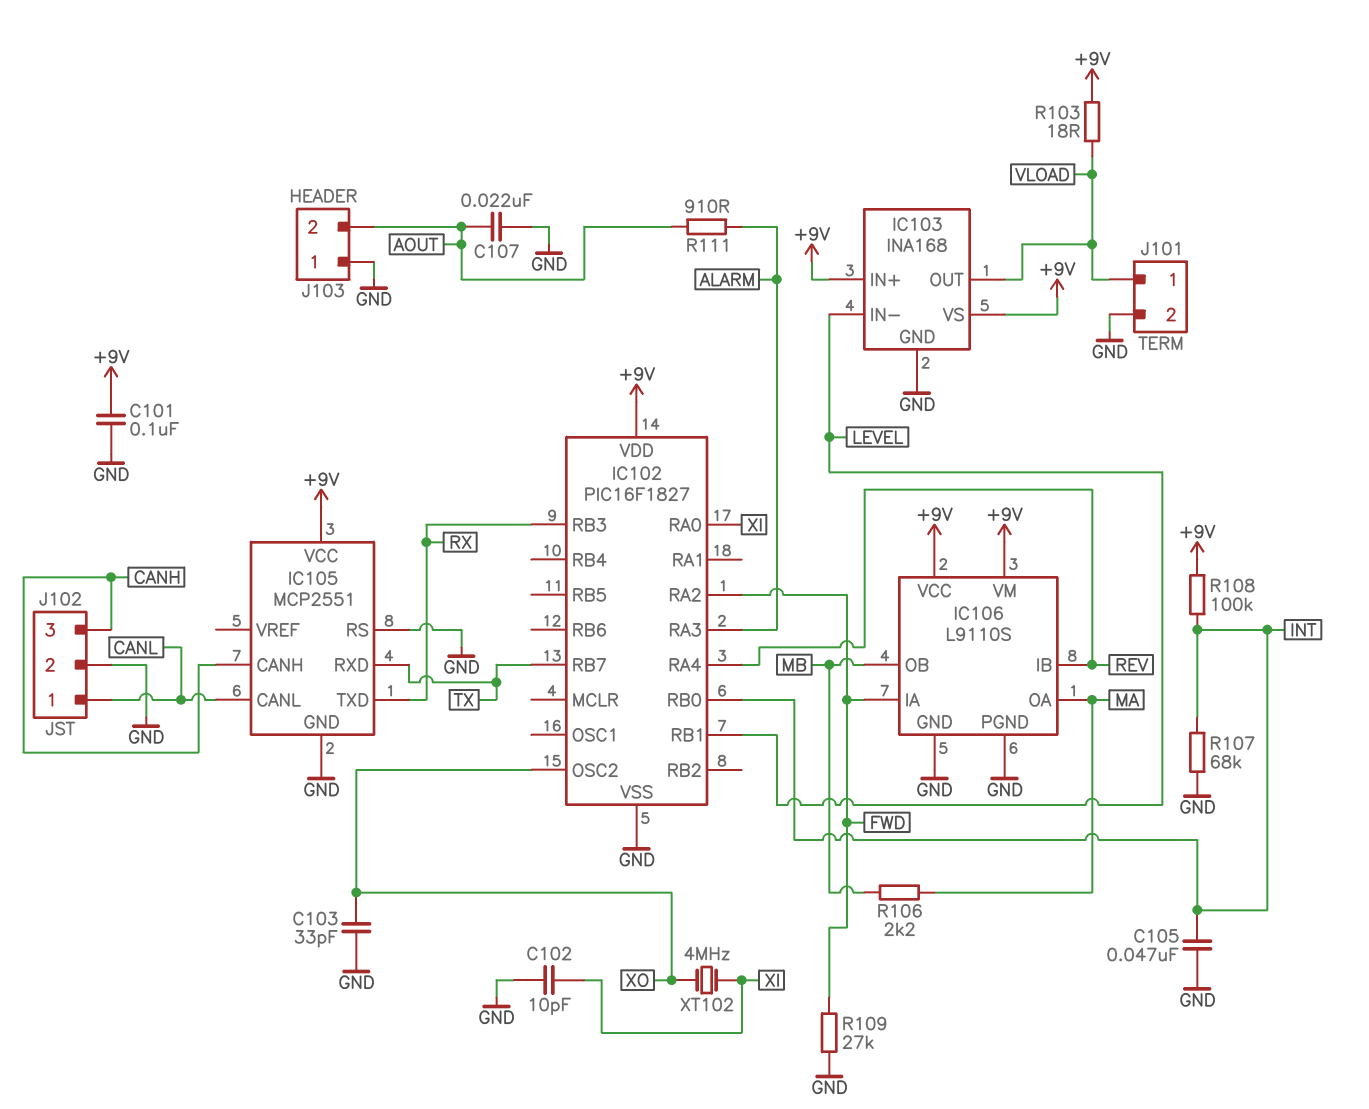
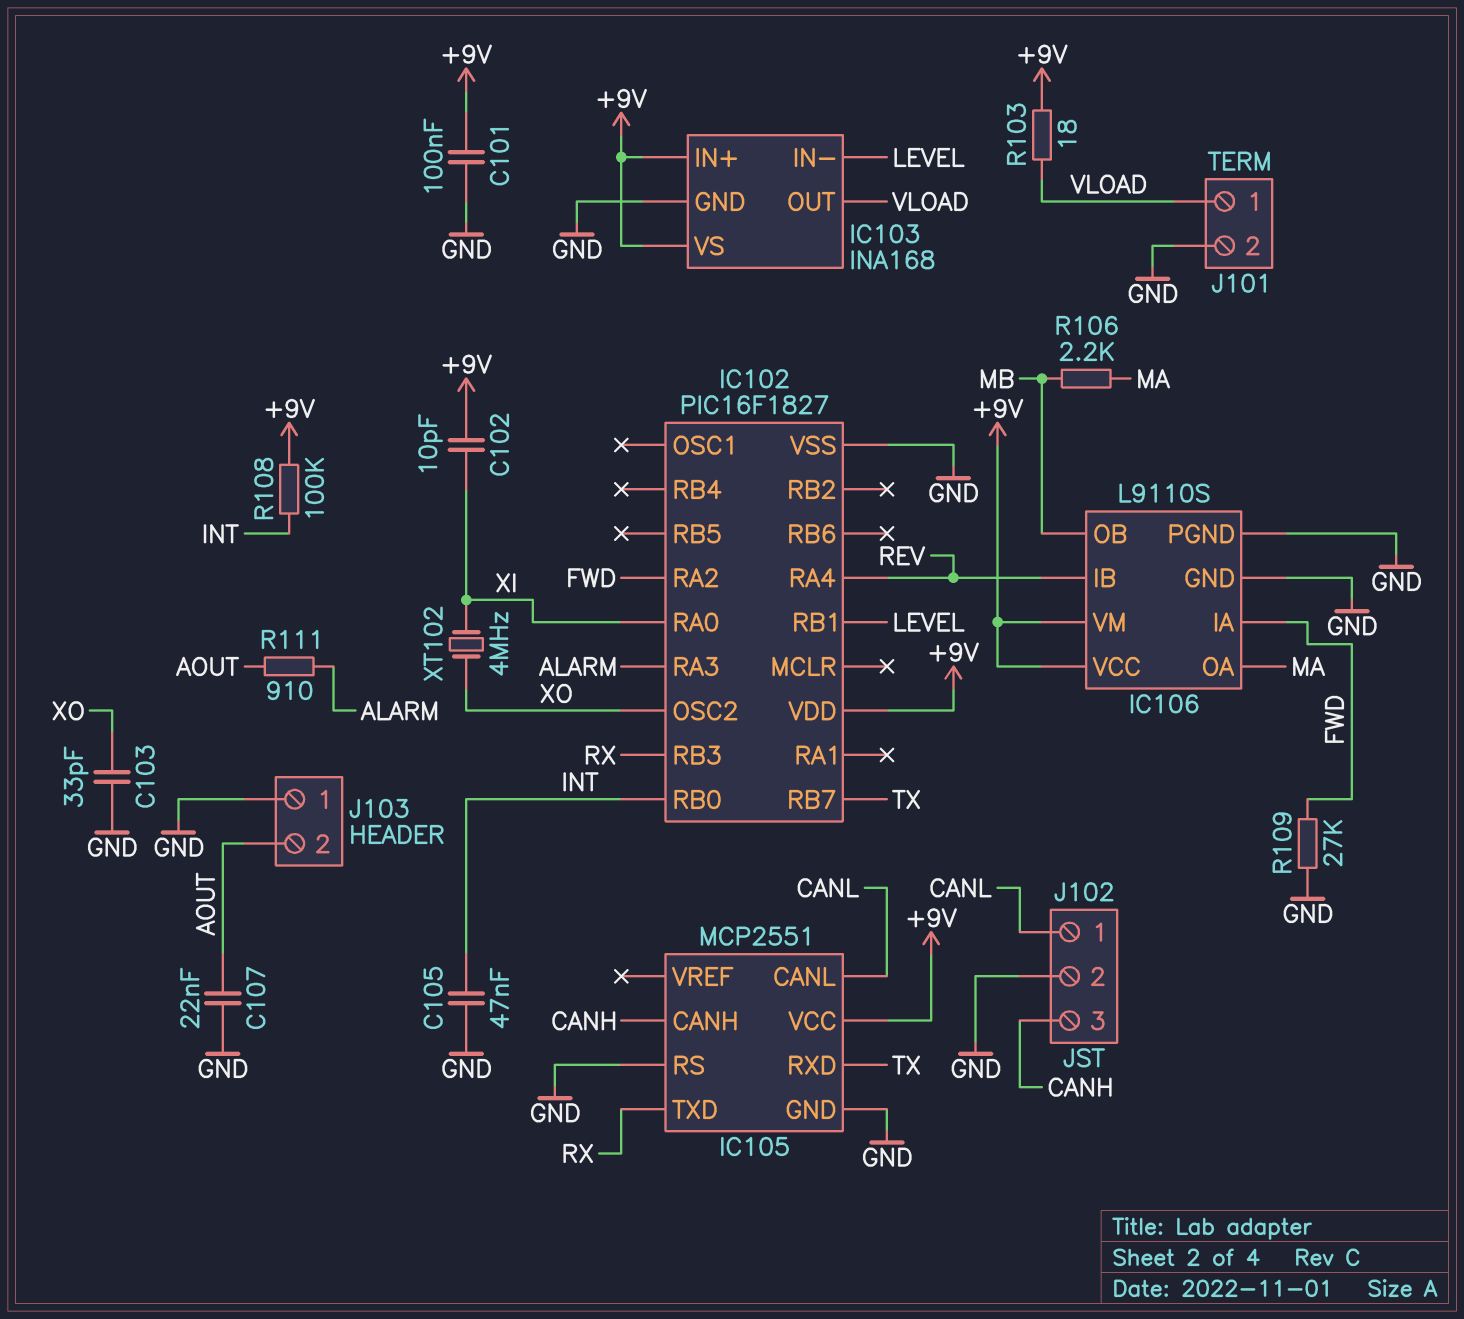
C102: 10pF (GND, XI) -> 10pF (+9V, XI)
R107: 68k (GND, INT) -> none

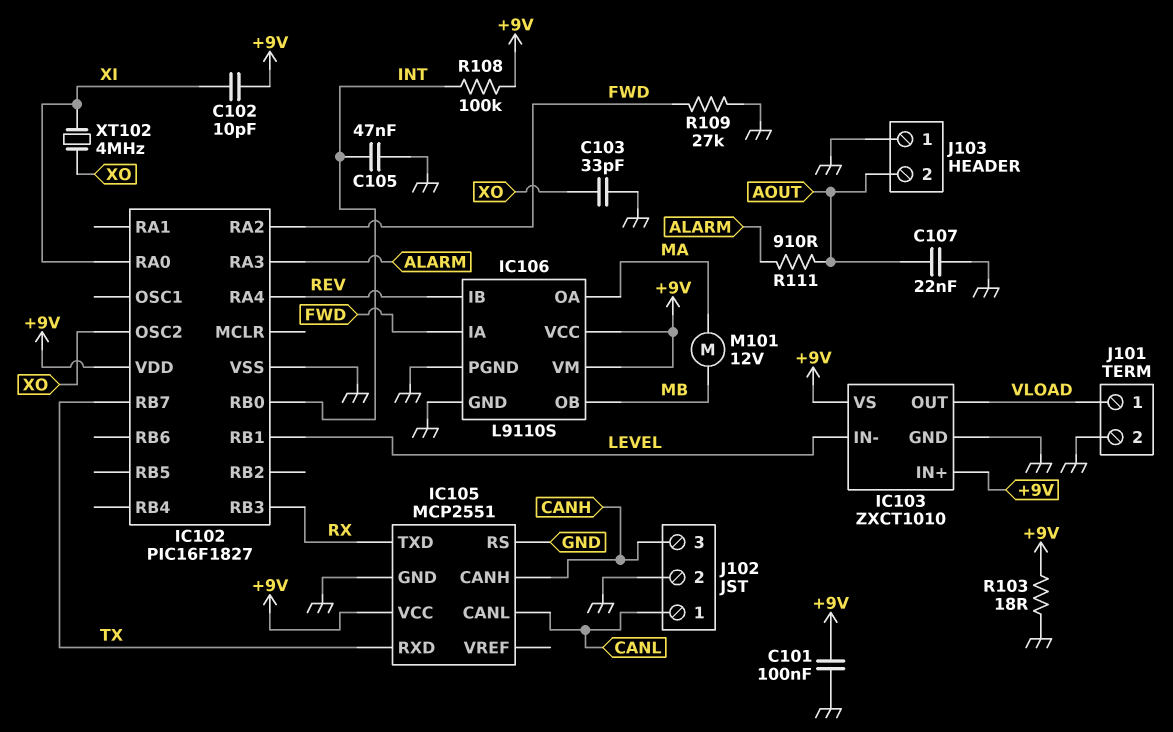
IC103: INA168 -> ZXCT1010
M101: none -> motor 12V (MA, MB)
R103: 18 (+9V, VLOAD) -> 18 (+9V, GND)
R106: 2.2k (MA, MB) -> none

